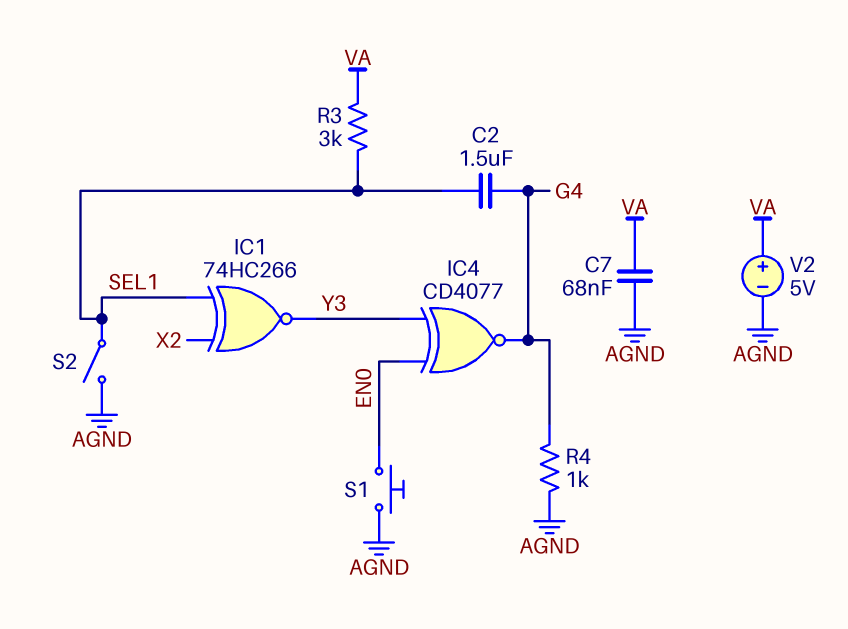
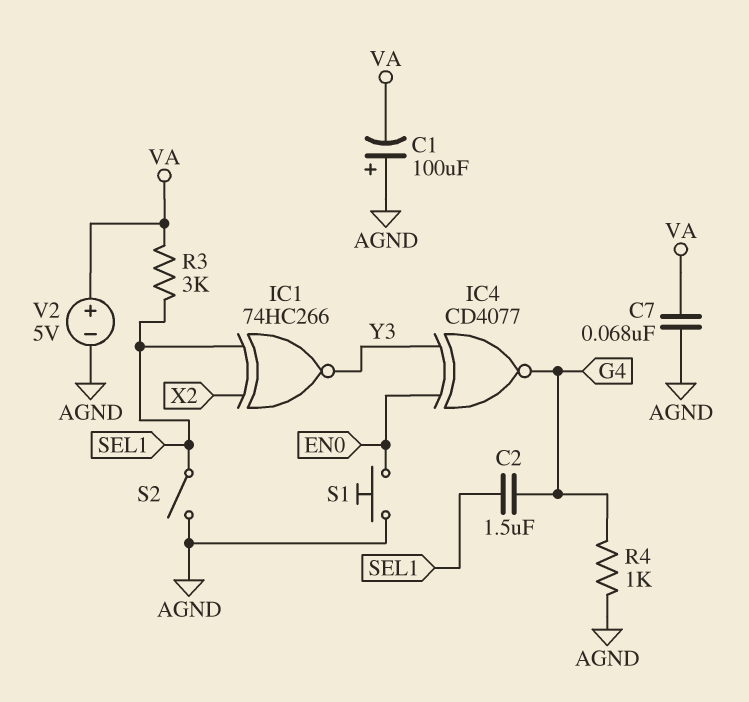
C1: none -> 100uF (plus AGND, minus VA)

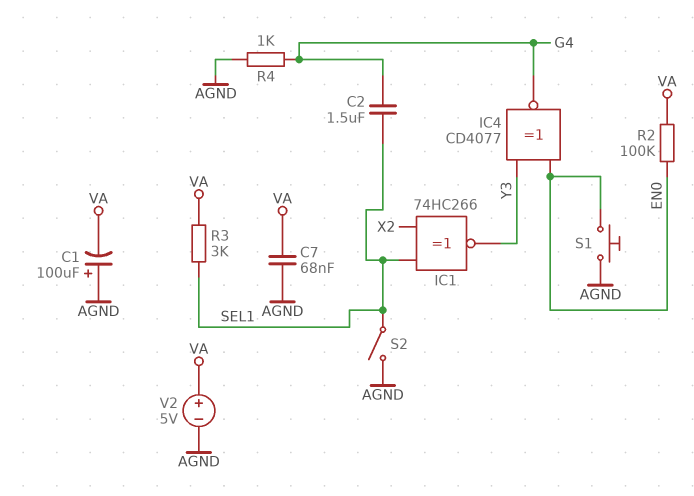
R2: none -> 100k (EN0, VA)

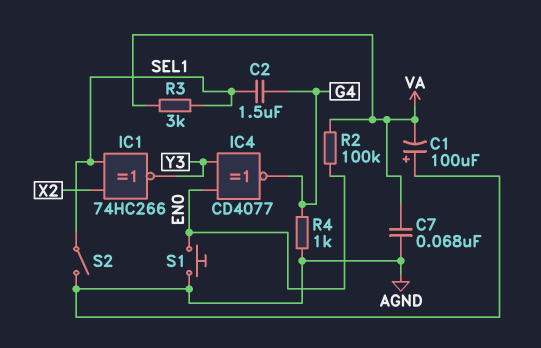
V2: 5V (plus VA, minus AGND) -> none

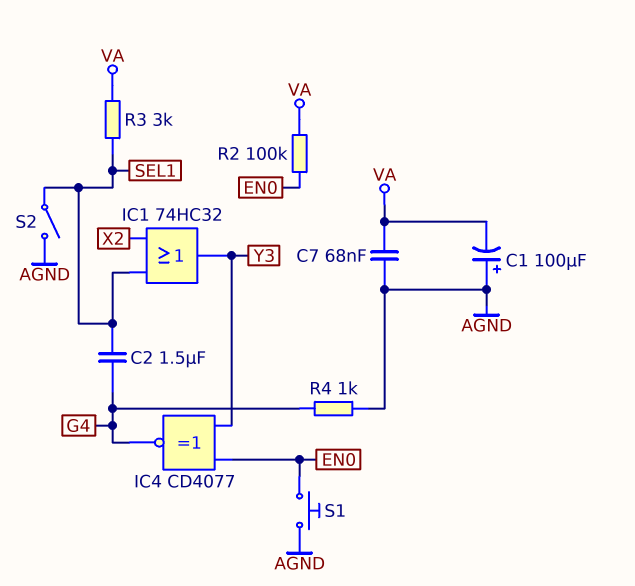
IC1: XNOR 74HC266 (in SEL1, in X2, out Y3) -> OR 74HC32 (in SEL1, in X2, out Y3)

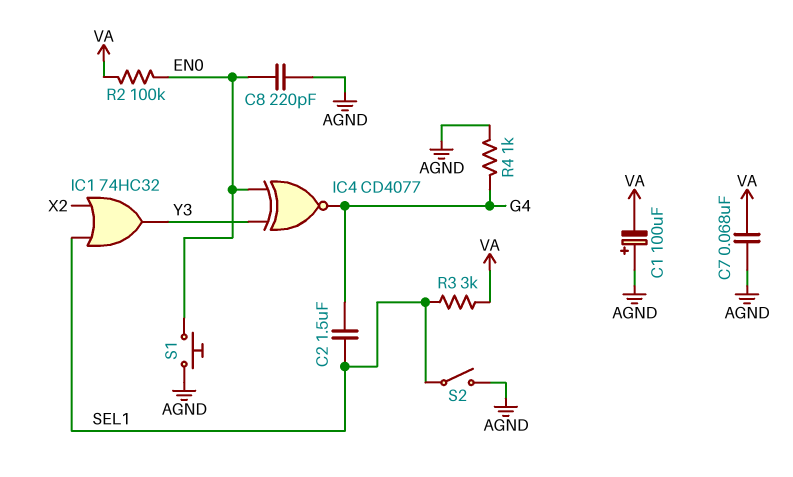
C8: none -> 220pF (AGND, EN0)

